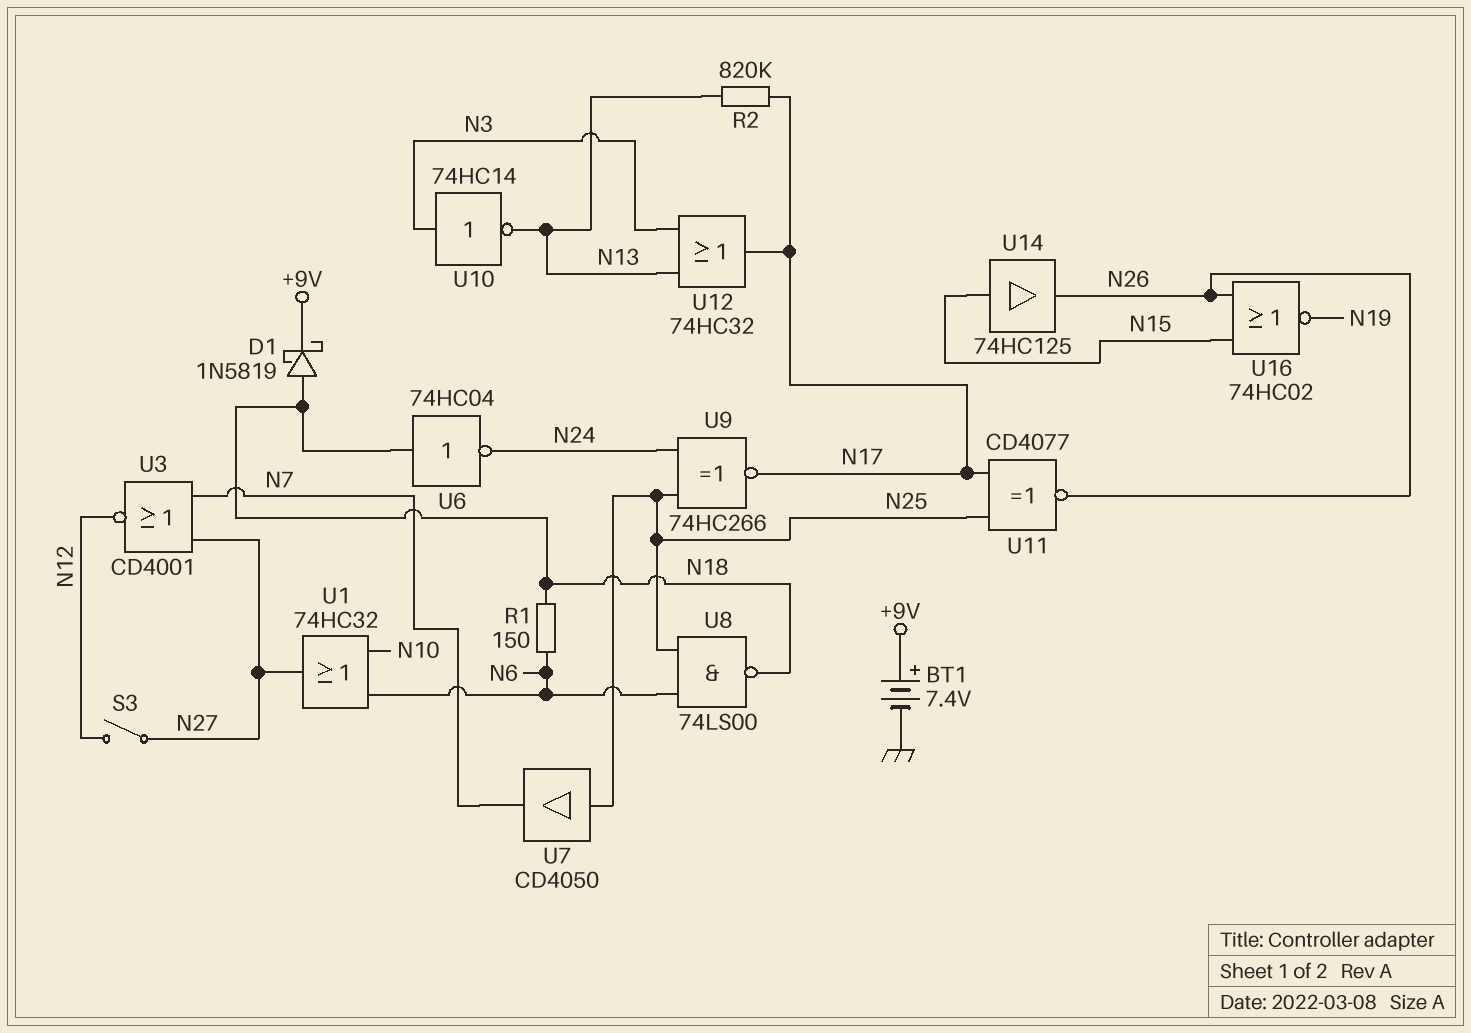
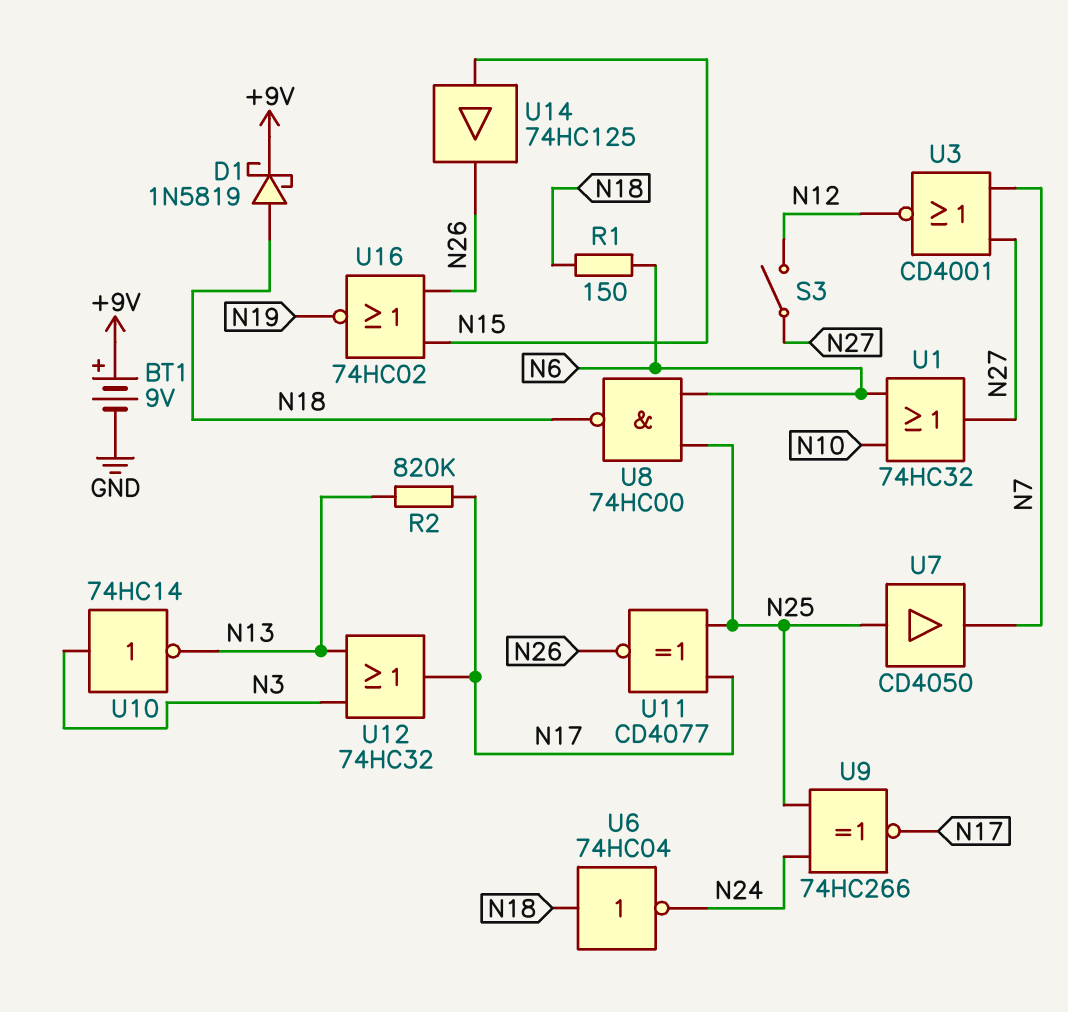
BT1: 7.4V (plus +9V, minus GND) -> 9V (plus +9V, minus GND)
U8: NAND 74LS00 (in N6, in N25, out N18) -> NAND 74HC00 (in N6, in N25, out N18)

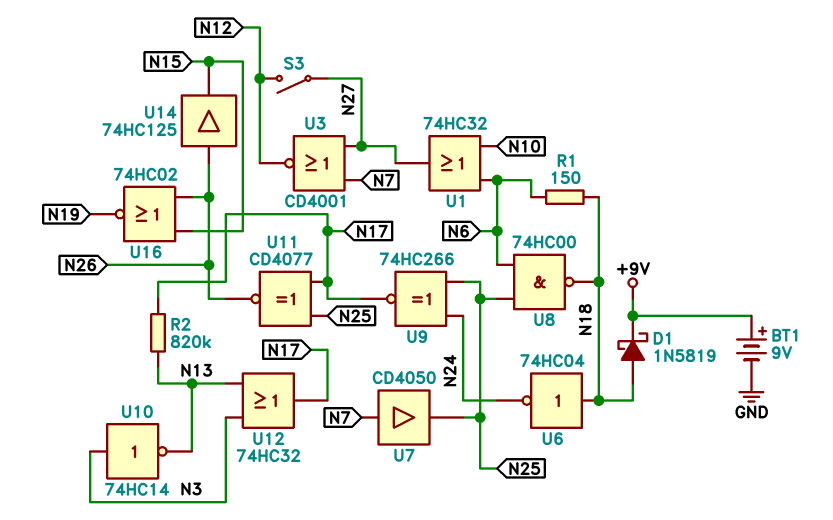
U7: buffer CD4050 (in N25, out N7) -> buffer CD4050 (in N7, out N25)
U14: buffer 74HC125 (in N15, out N26) -> buffer 74HC125 (in N26, out N15)

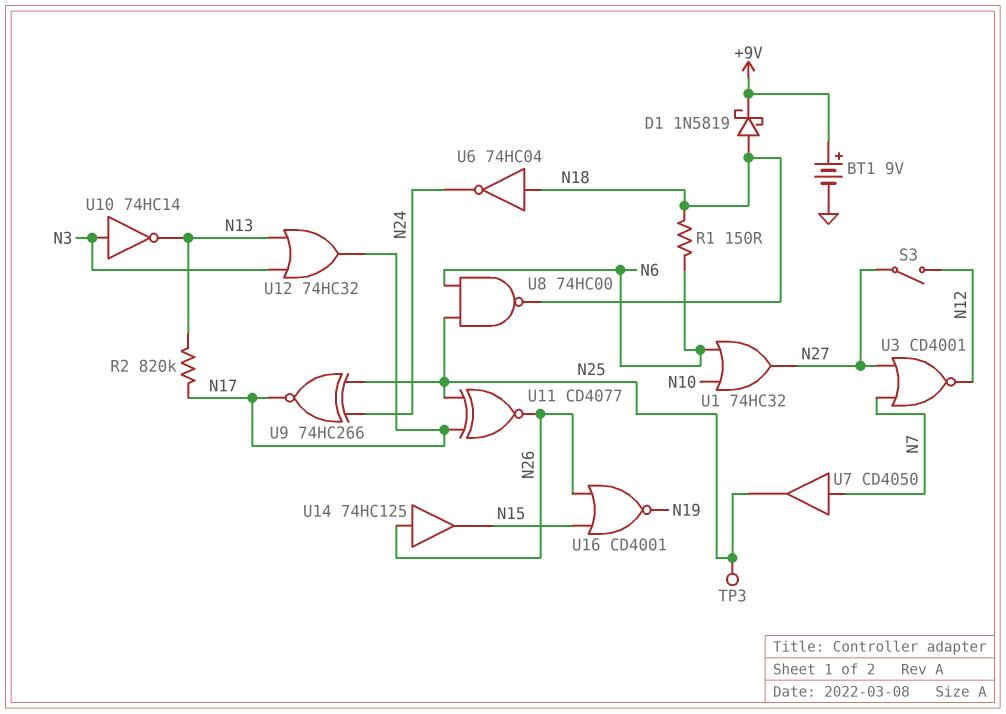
TP3: none -> test point (N25)
U16: NOR 74HC02 (in N15, in N26, out N19) -> NOR CD4001 (in N15, in N26, out N19)

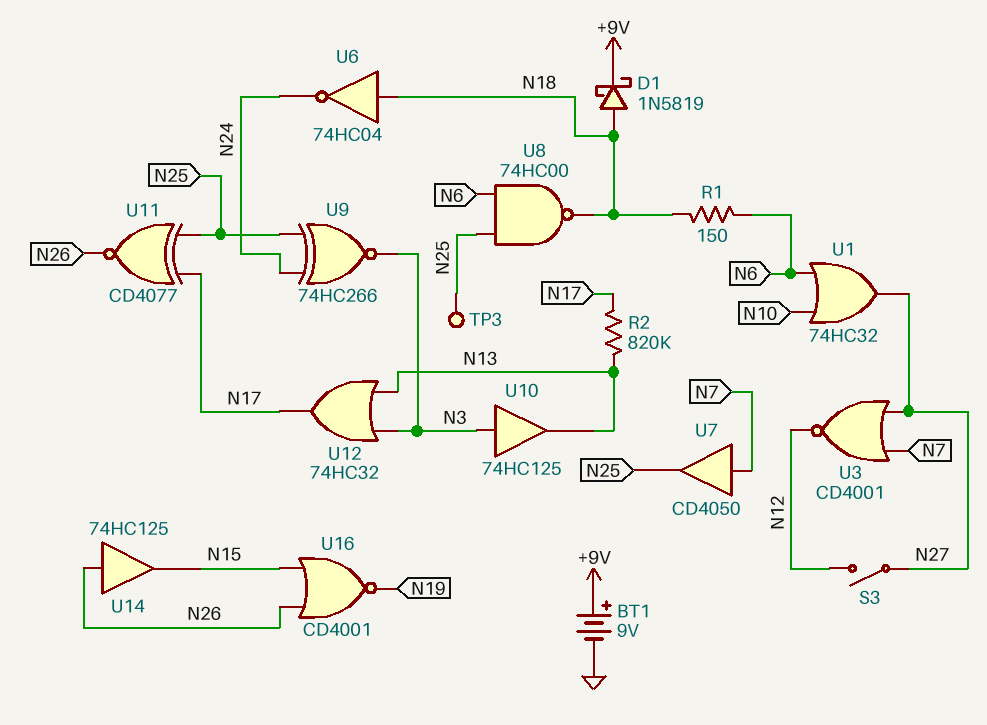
U9: XNOR 74HC266 (in N24, in N25, out N17) -> XNOR 74HC266 (in N24, in N25, out N3)
U10: NOT 74HC14 (in N3, out N13) -> buffer 74HC125 (in N3, out N13)

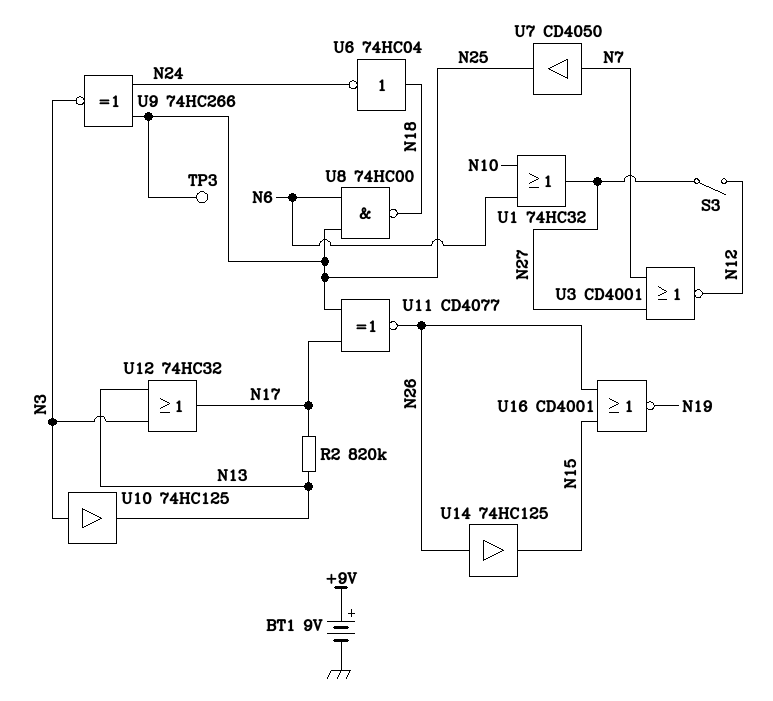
D1: schottky 1N5819 (A N18, K +9V) -> none
R1: 150 (N6, N18) -> none

